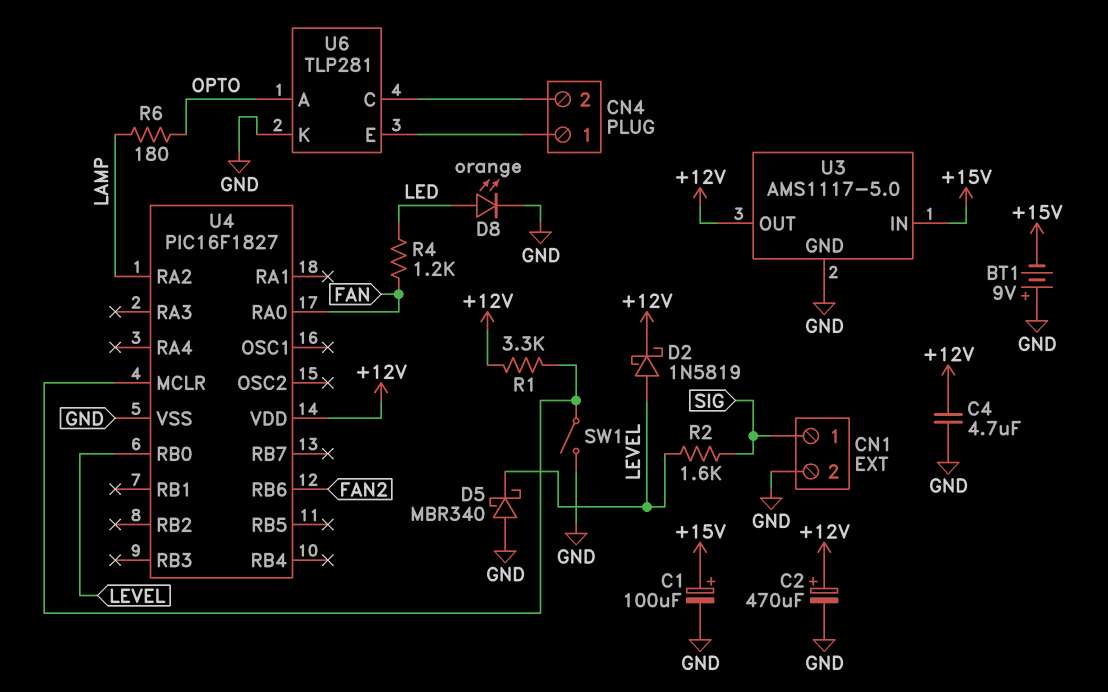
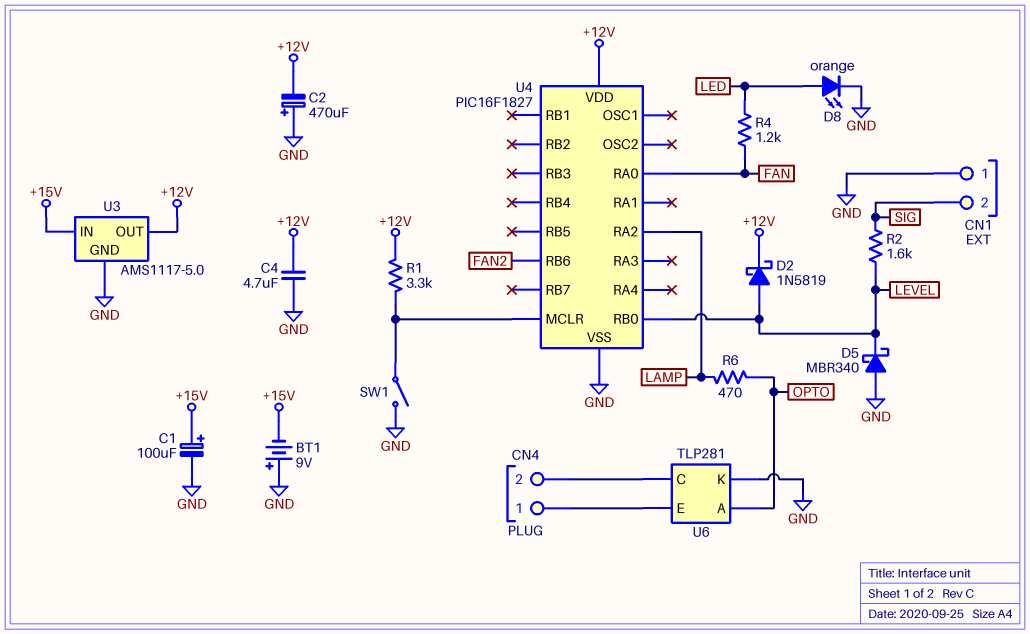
C2: 470uF (plus +12V, minus GND) -> 470uF (plus GND, minus +12V)
CN1 pin 1: SIG -> GND
CN1 pin 2: GND -> SIG
R6: 180 (LAMP, OPTO) -> 470 (LAMP, OPTO)

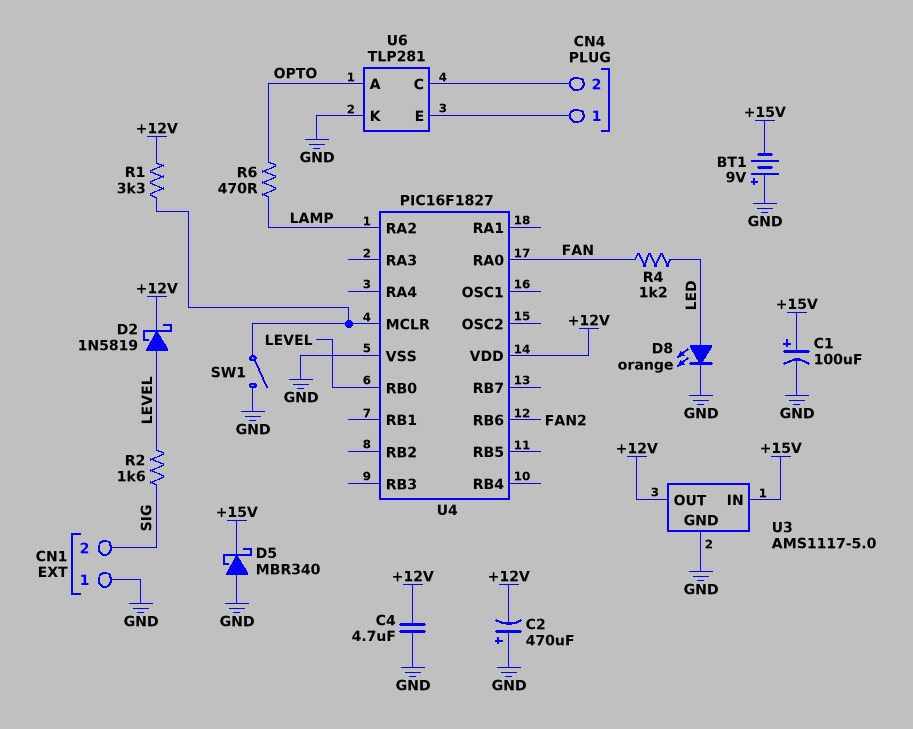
D5: schottky MBR340 (A GND, K LEVEL) -> schottky MBR340 (A GND, K +15V)

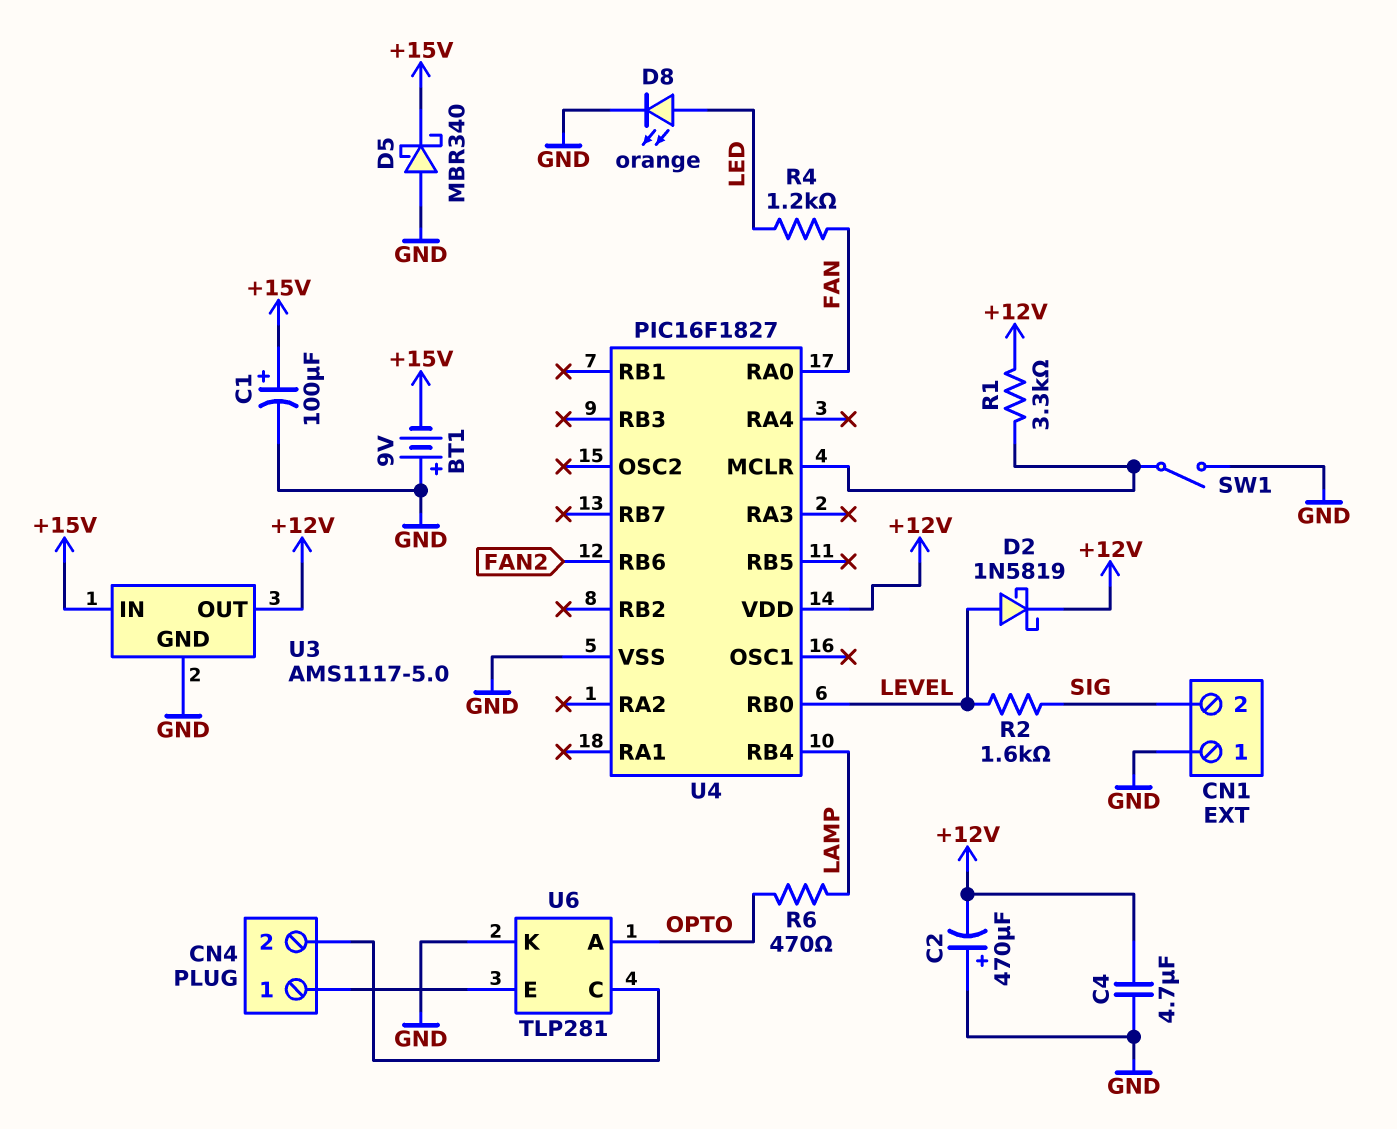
U4 pin RA2: LAMP -> none
U4 pin RB4: none -> LAMP

